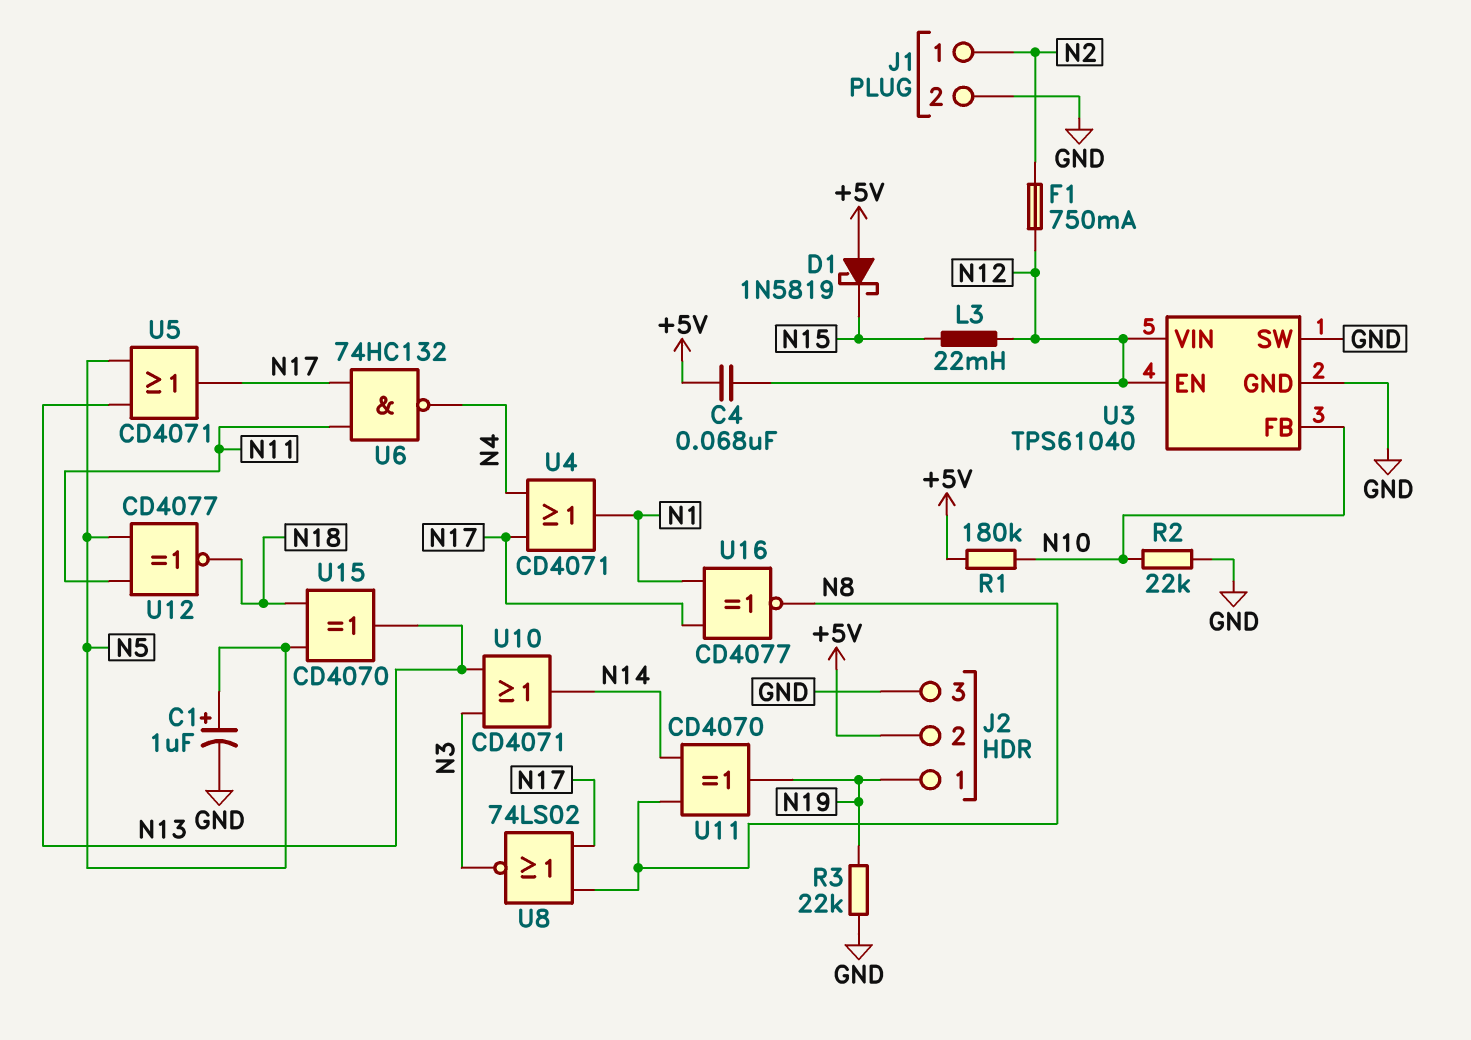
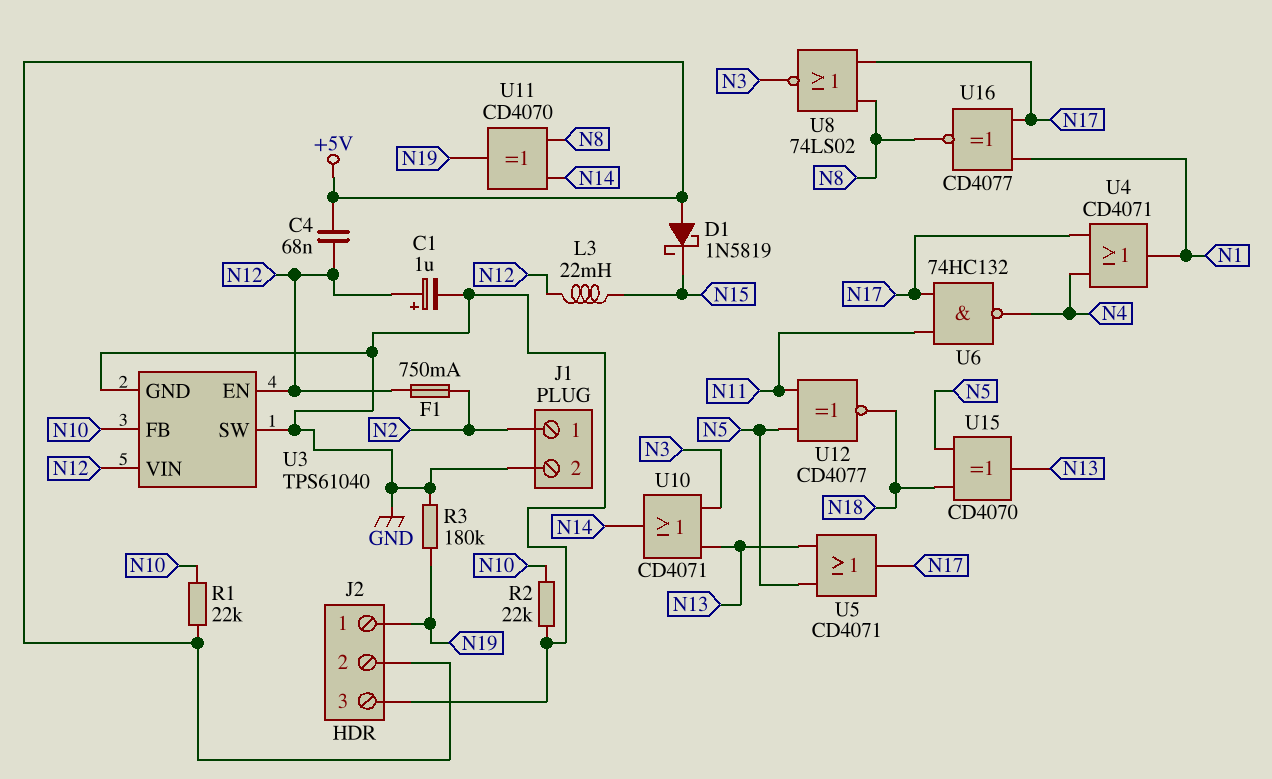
C1: 1uF (plus N5, minus GND) -> 1uF (plus N12, minus GND)
R1: 180k (+5V, N10) -> 22k (+5V, N10)
R3: 22k (GND, N19) -> 180k (GND, N19)

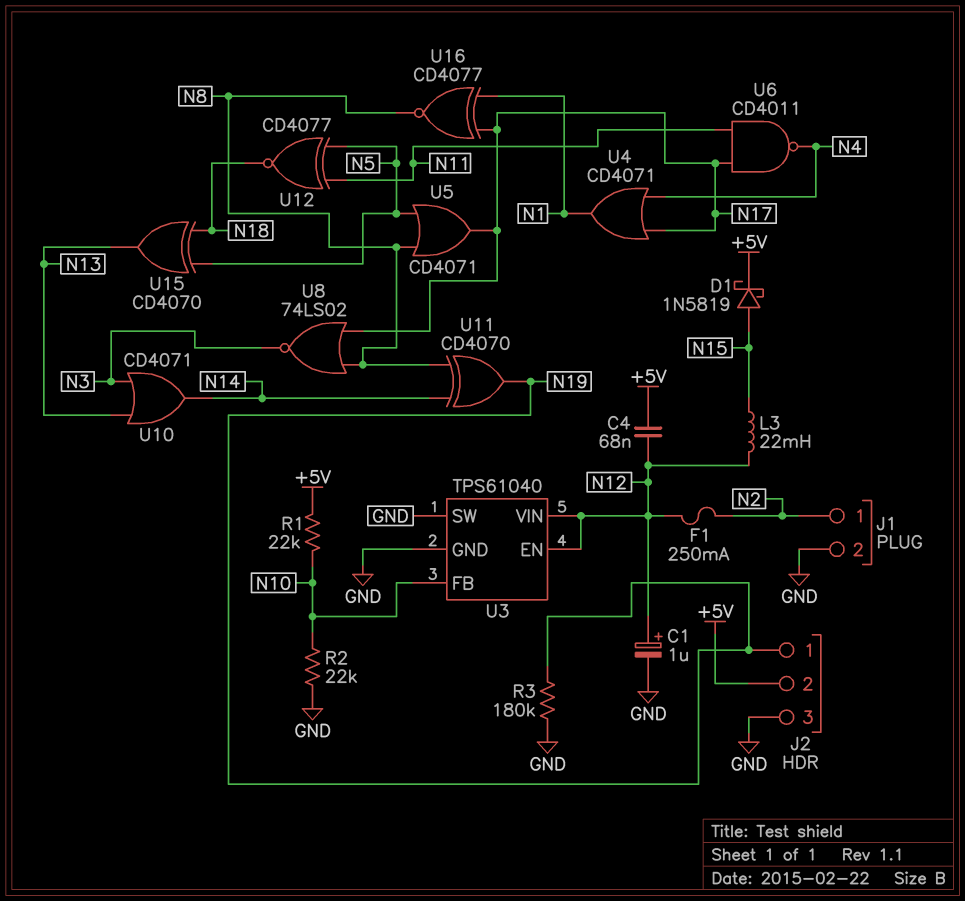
D1: schottky 1N5819 (A +5V, K N15) -> schottky 1N5819 (A N15, K +5V)
F1: 750mA (N2, N12) -> 250mA (N2, N12)
U5: OR CD4071 (in N5, in N13, out N17) -> OR CD4071 (in N5, in N8, out N17)
U6: NAND 74HC132 (in N11, in N17, out N4) -> NAND CD4011 (in N11, in N17, out N4)

